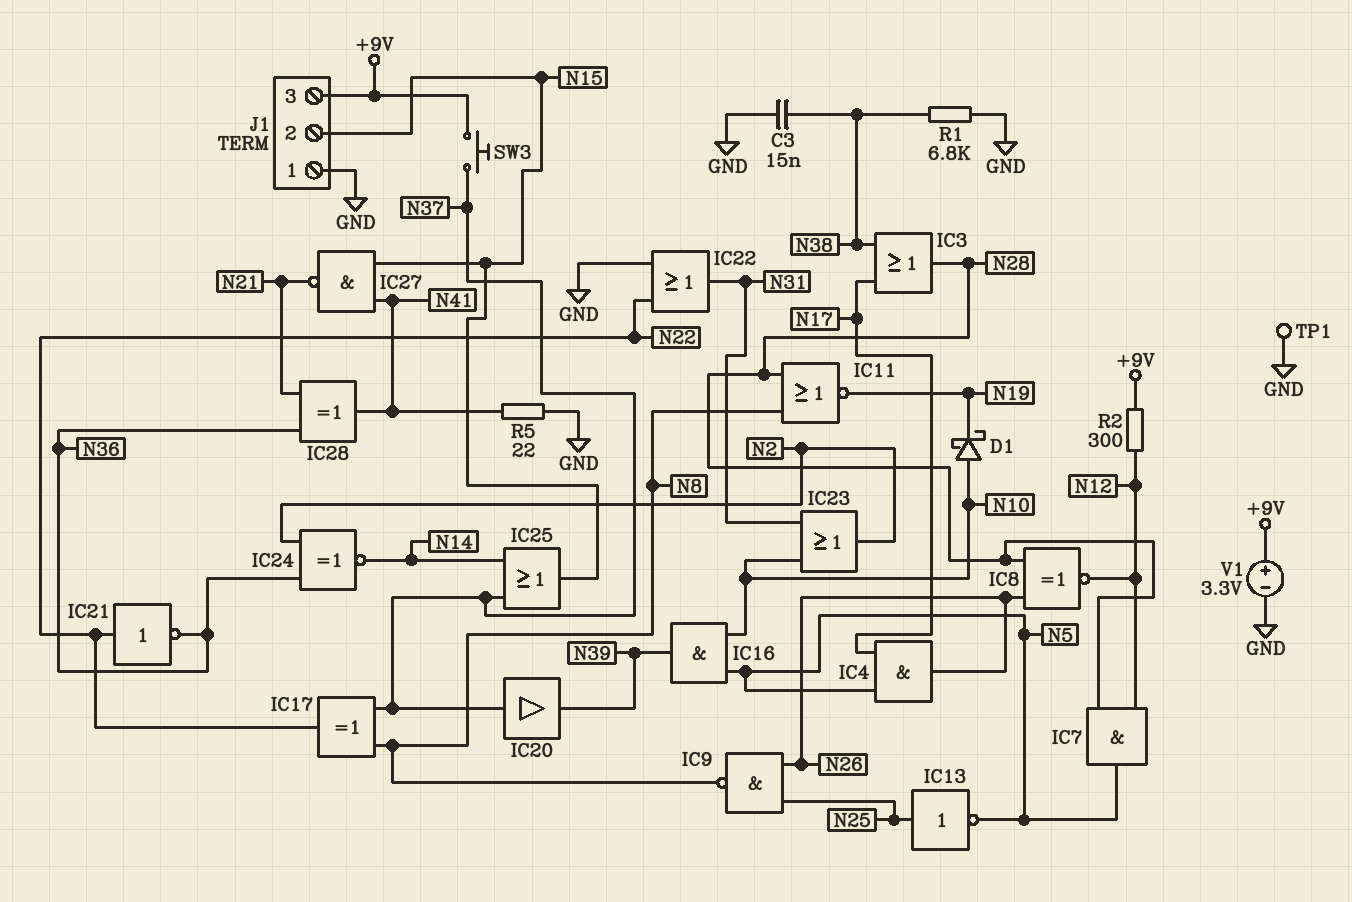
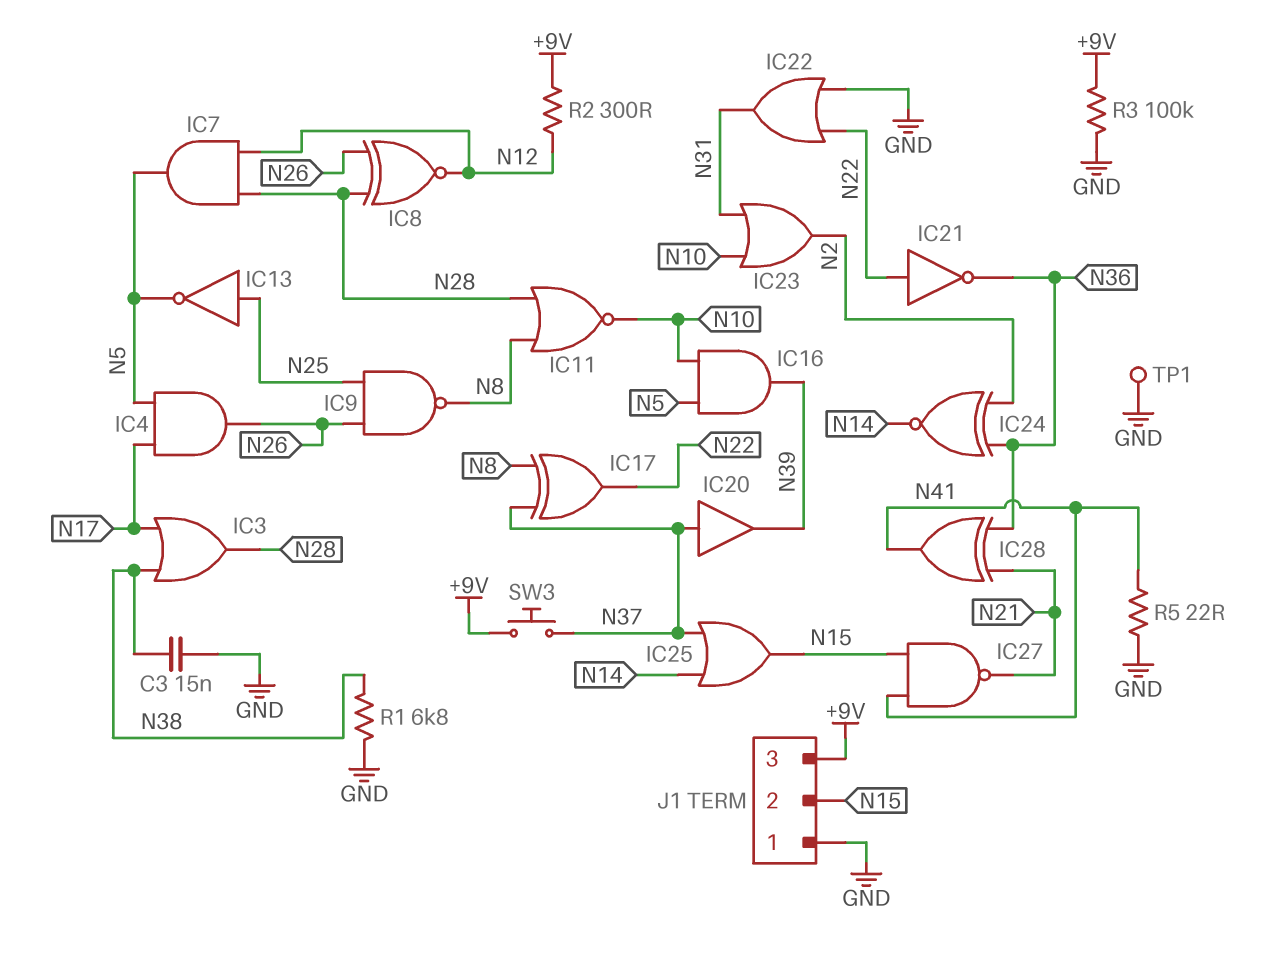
D1: schottky (A N10, K N19) -> none
IC11: NOR (in N8, in N28, out N19) -> NOR (in N8, in N28, out N10)
R3: none -> 100k (+9V, GND)
V1: 3.3V (plus +9V, minus GND) -> none

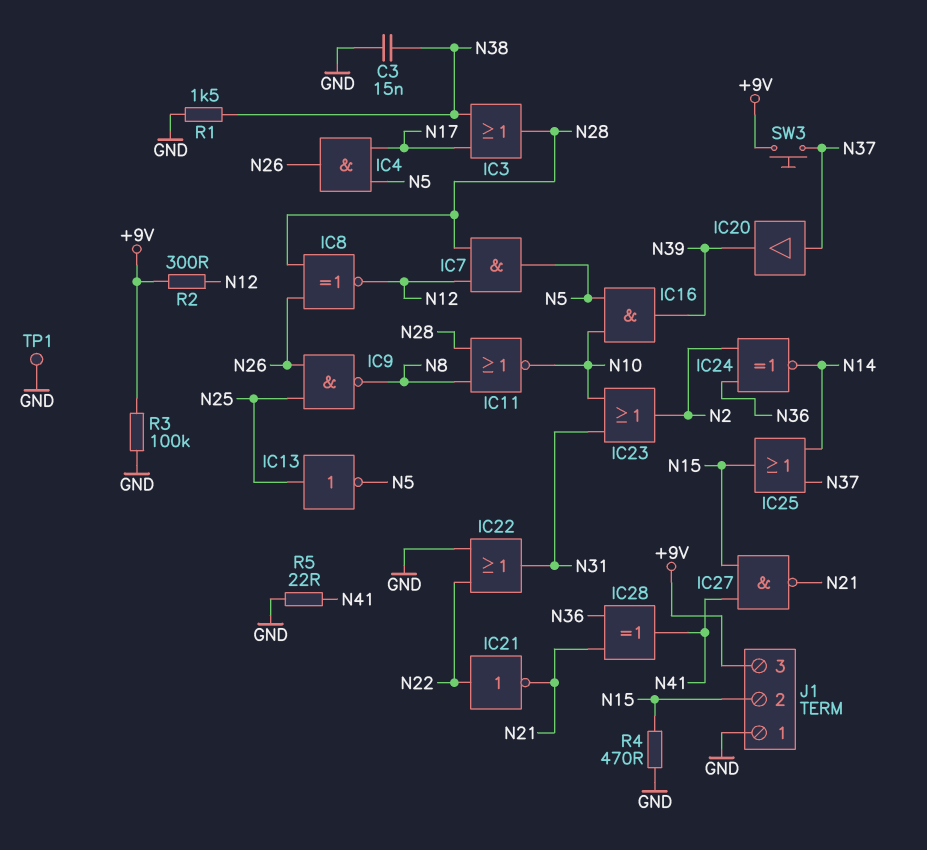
IC17: XOR (in N8, in N37, out N22) -> none
IC21: NOT (in N22, out N36) -> NOT (in N22, out N21)
R1: 6.8k (GND, N38) -> 1.5k (GND, N38)
R4: none -> 470 (GND, N15)

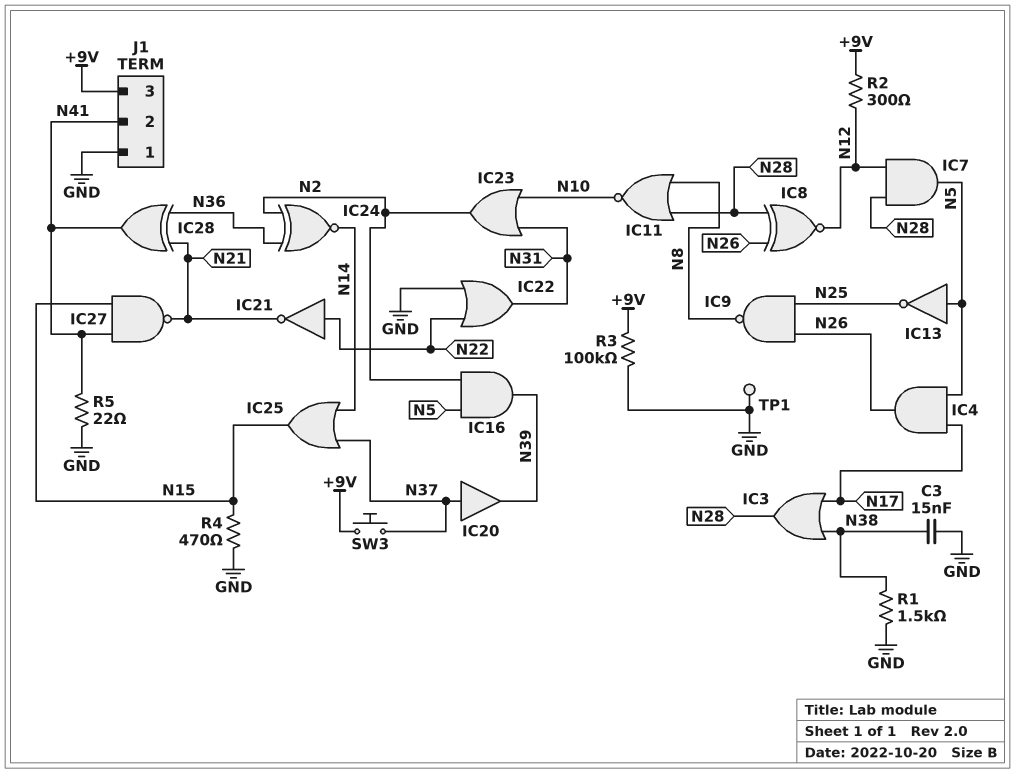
IC13: NOT (in N25, out N5) -> NOT (in N5, out N25)
IC16: AND (in N5, in N10, out N39) -> AND (in N2, in N5, out N39)
J1 pin 2: N15 -> N41

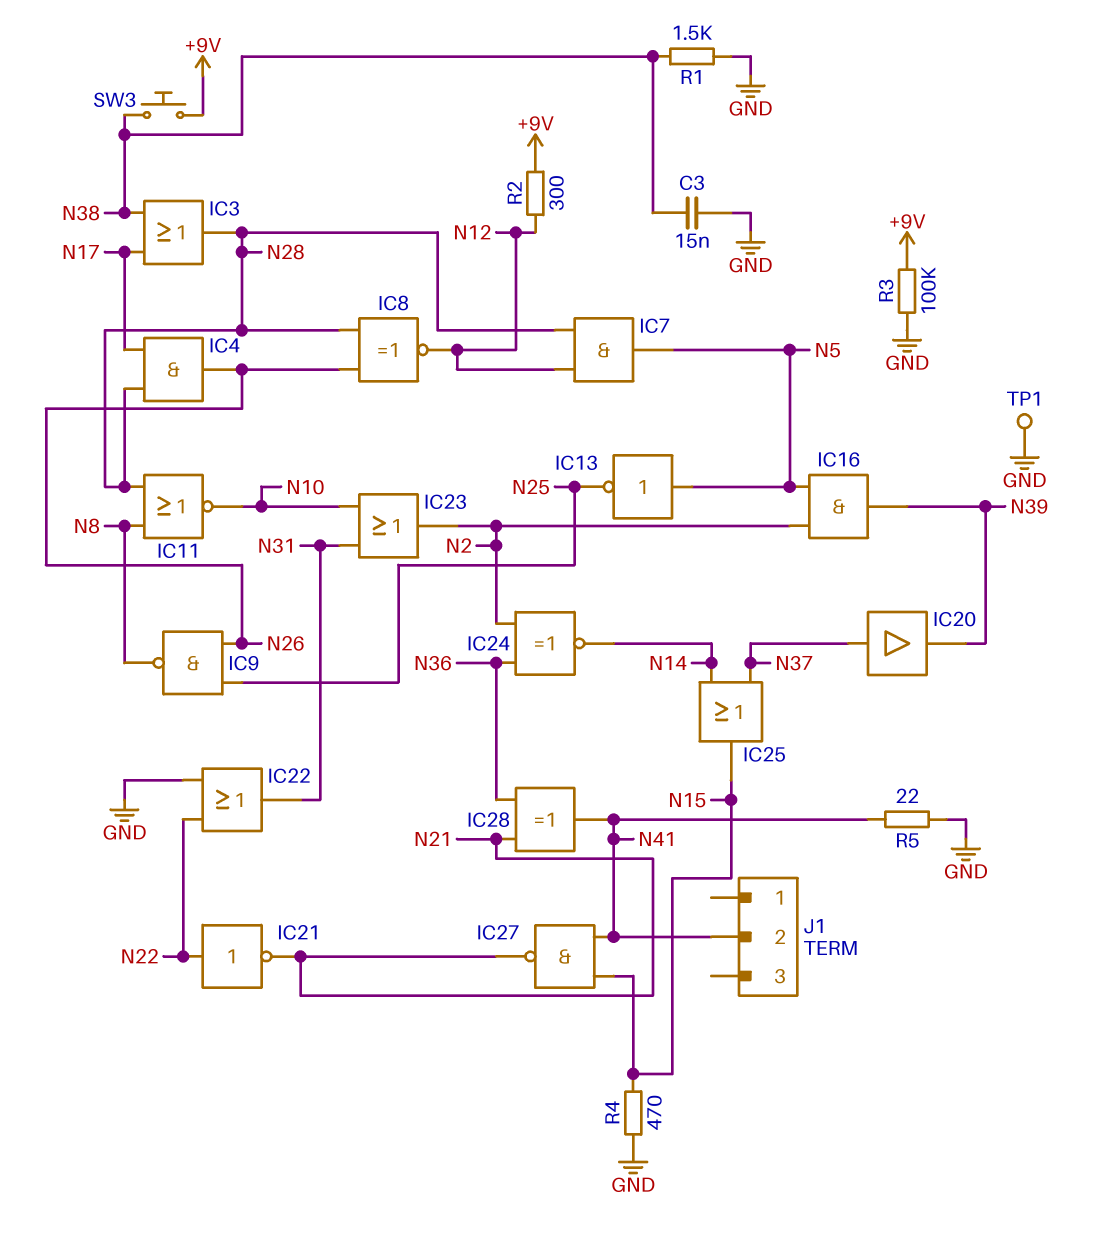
IC4: AND (in N5, in N17, out N26) -> AND (in N17, in N28, out N26)
J1 pin 1: GND -> none
J1 pin 3: +9V -> none
SW3: button (+9V, N37) -> button (+9V, N38)

